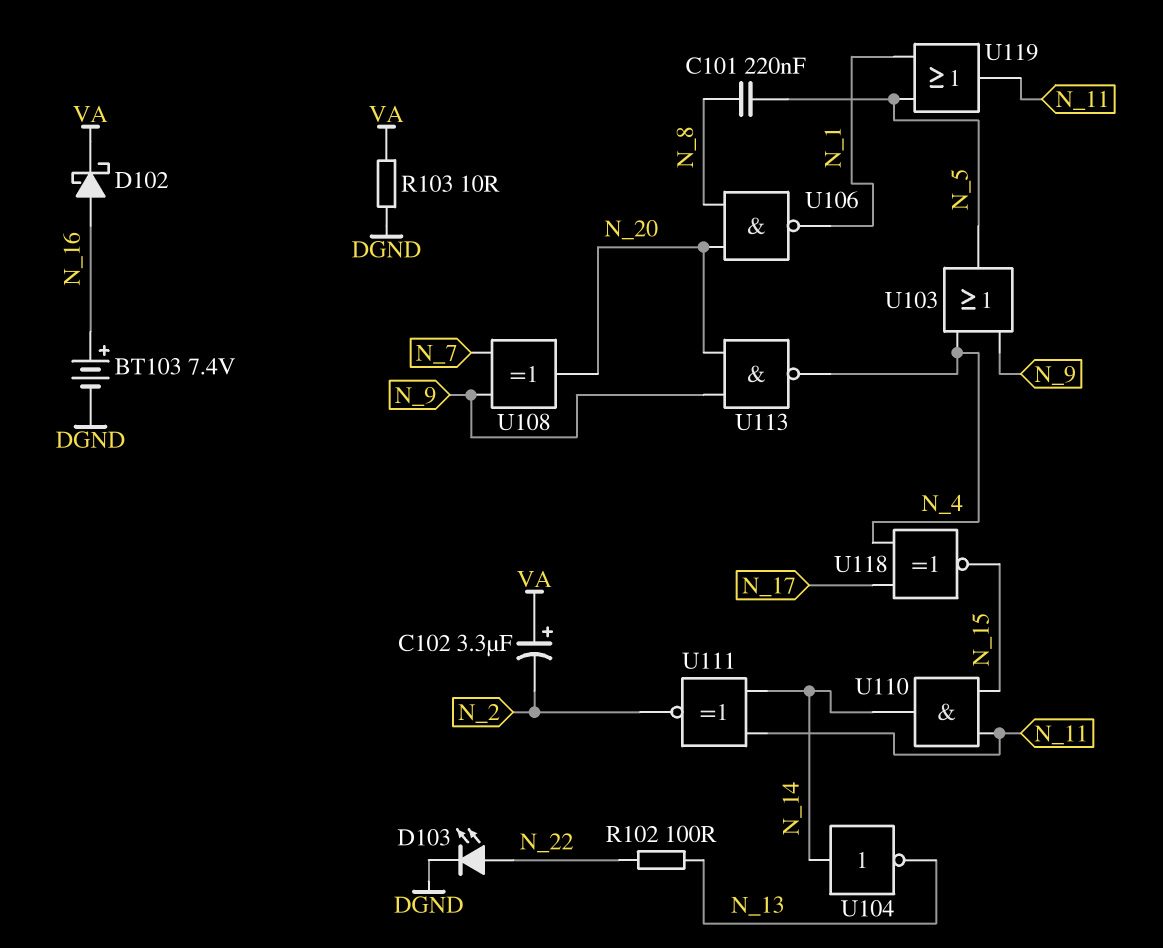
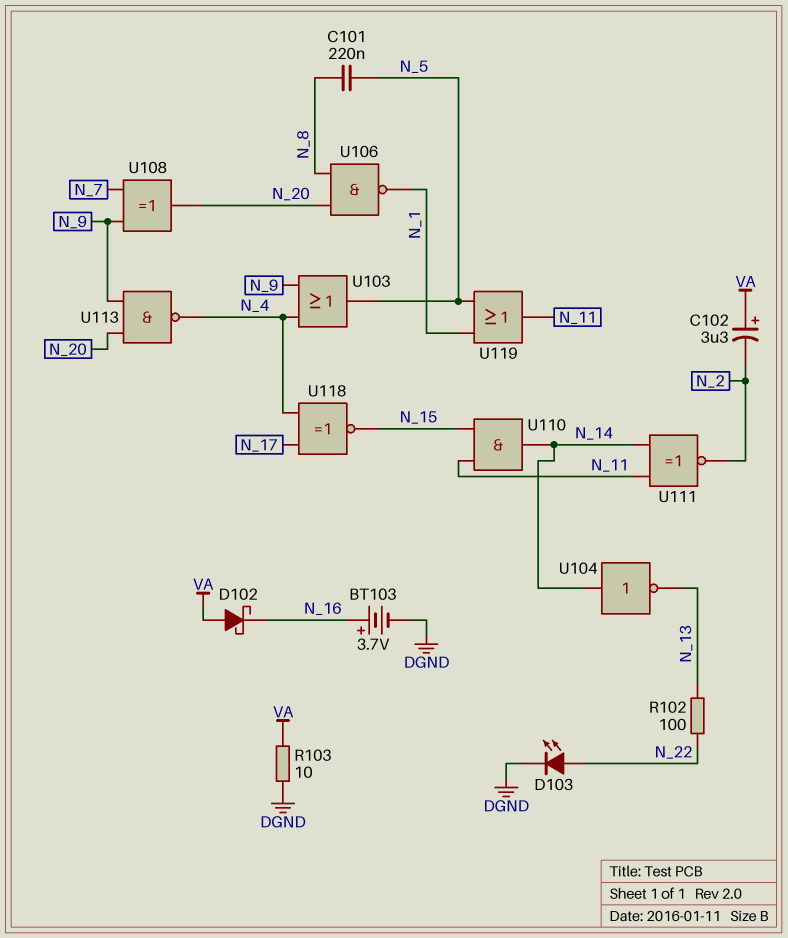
BT103: 7.4V (plus N_16, minus DGND) -> 3.7V (plus N_16, minus DGND)
D102: schottky (A N_16, K VA) -> schottky (A VA, K N_16)

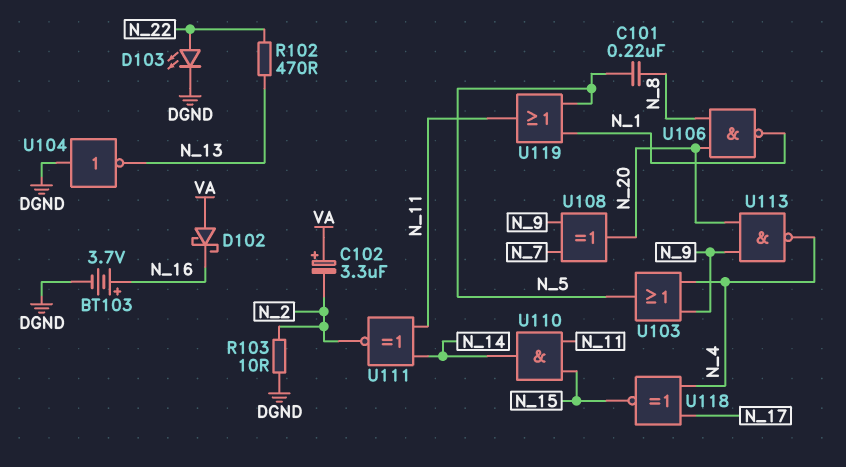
R102: 100 (N_13, N_22) -> 470 (N_13, N_22)
R103: 10 (DGND, VA) -> 10 (DGND, N_2)
U104: NOT (in N_14, out N_13) -> NOT (in DGND, out N_13)

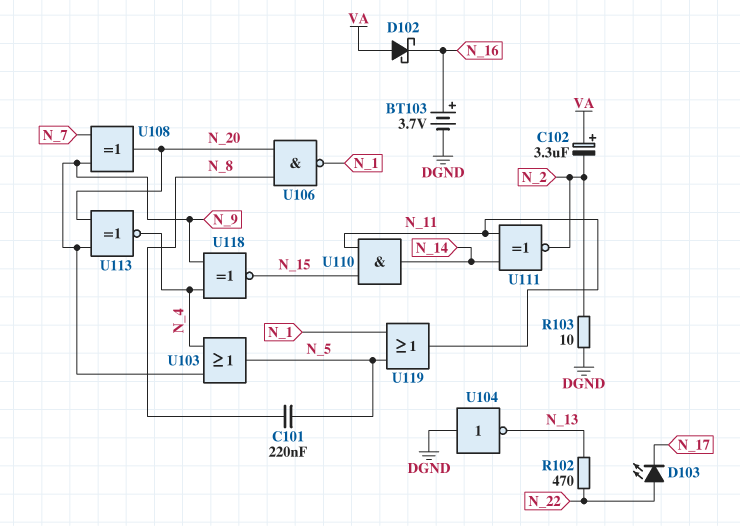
D103: LED (A N_22, K DGND) -> LED (A N_22, K N_17)
U113: NAND (in N_9, in N_20, out N_4) -> XNOR (in N_9, in N_20, out N_4)
U118: XNOR (in N_4, in N_17, out N_15) -> XNOR (in N_4, in N_9, out N_15)

